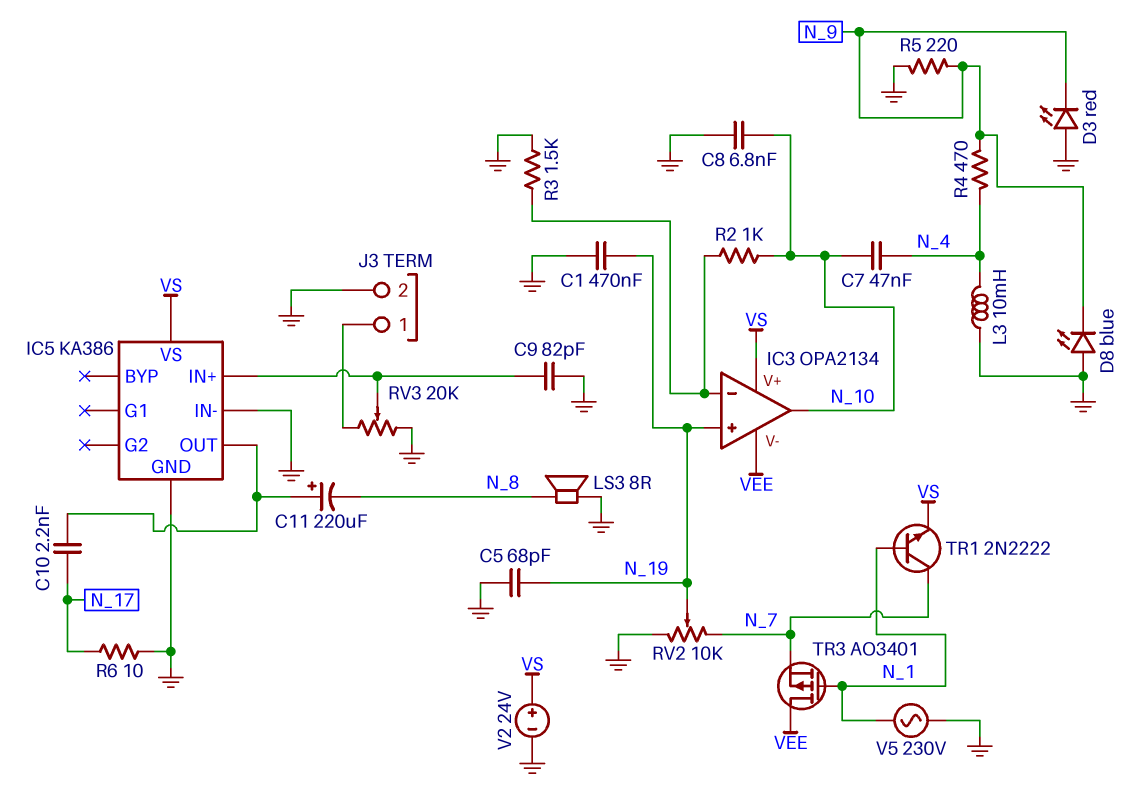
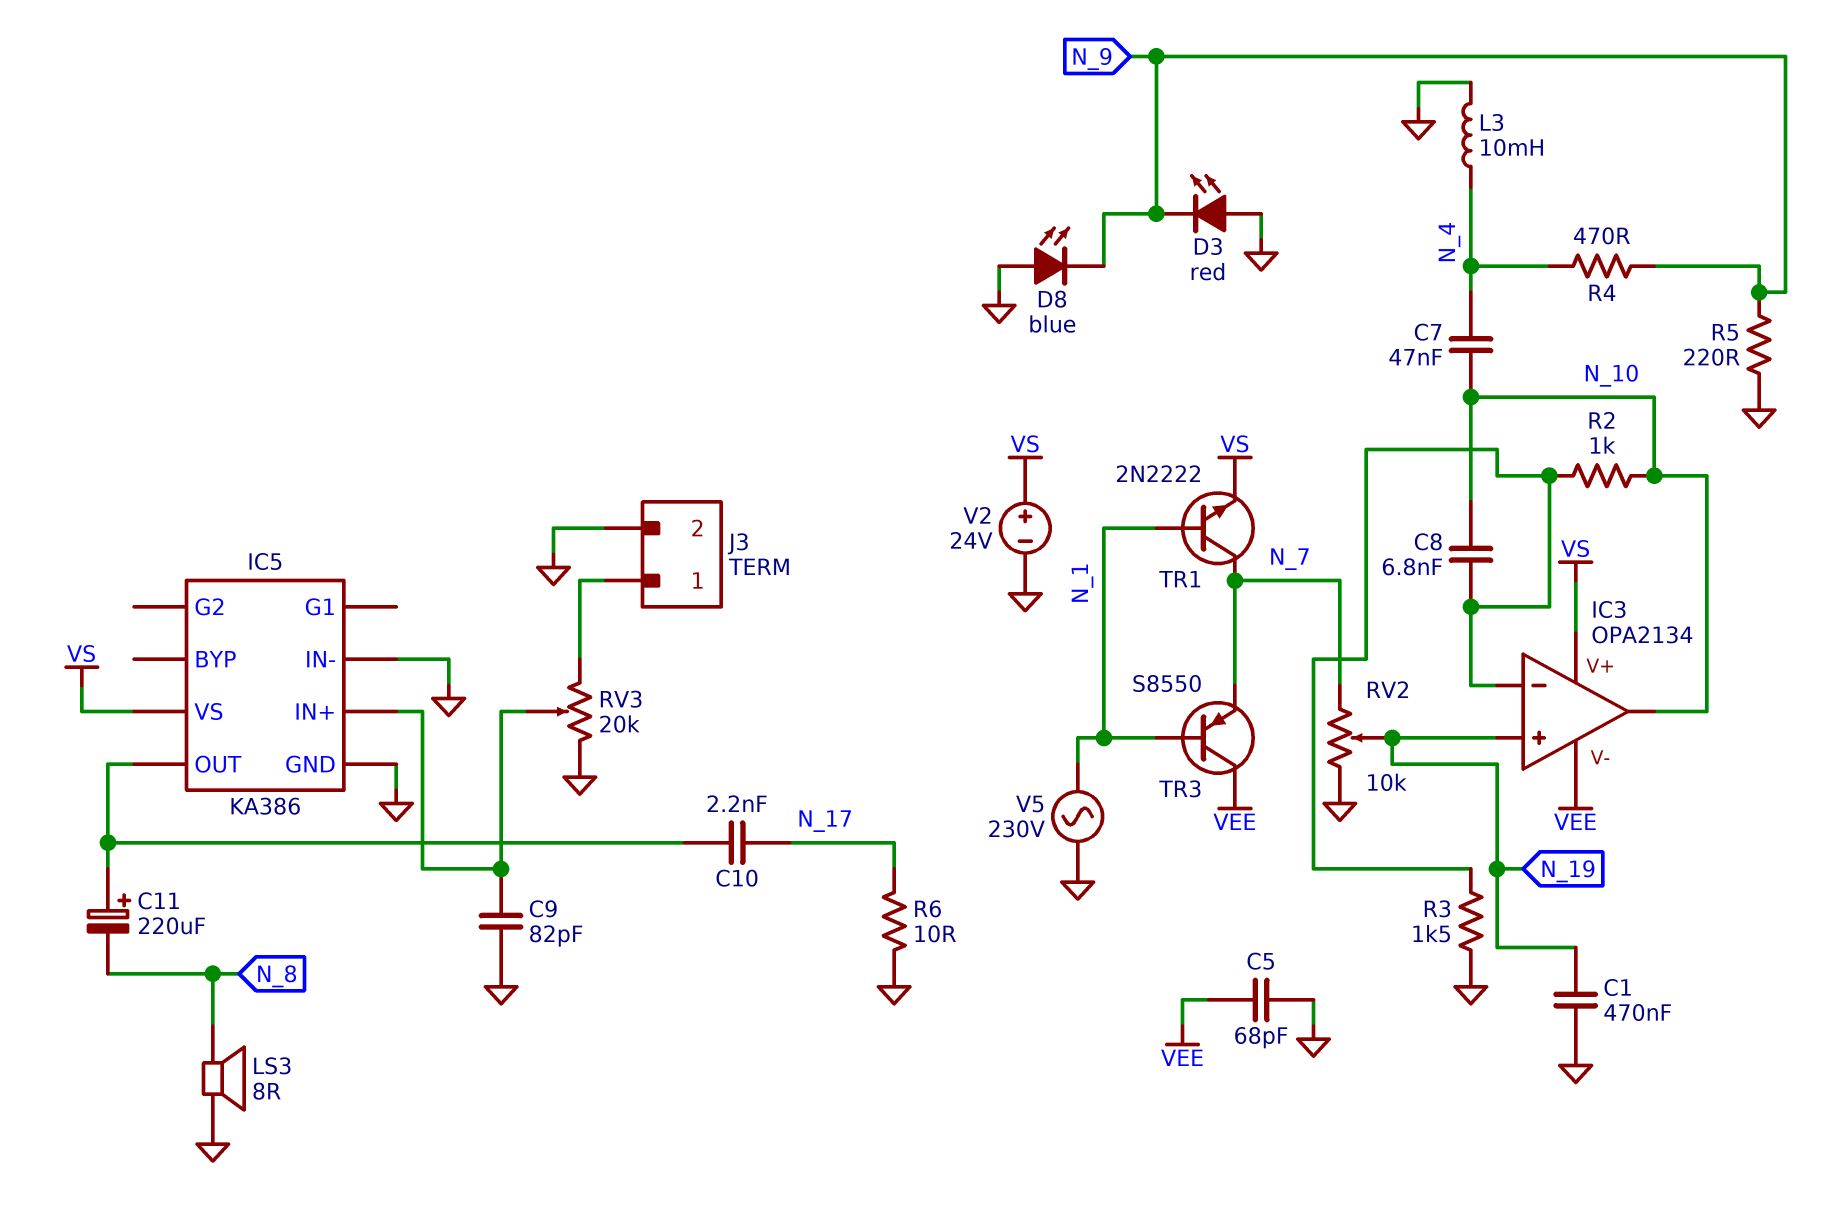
C5: 68pF (GND, N_19) -> 68pF (GND, VEE)
C8: 6.8nF (GND, N_10) -> 6.8nF (IC3/in-, N_10)
TR3: PMOS AO3401 (G N_1, D VEE, S N_7) -> PNP S8550 (B N_1, C VEE, E N_7)

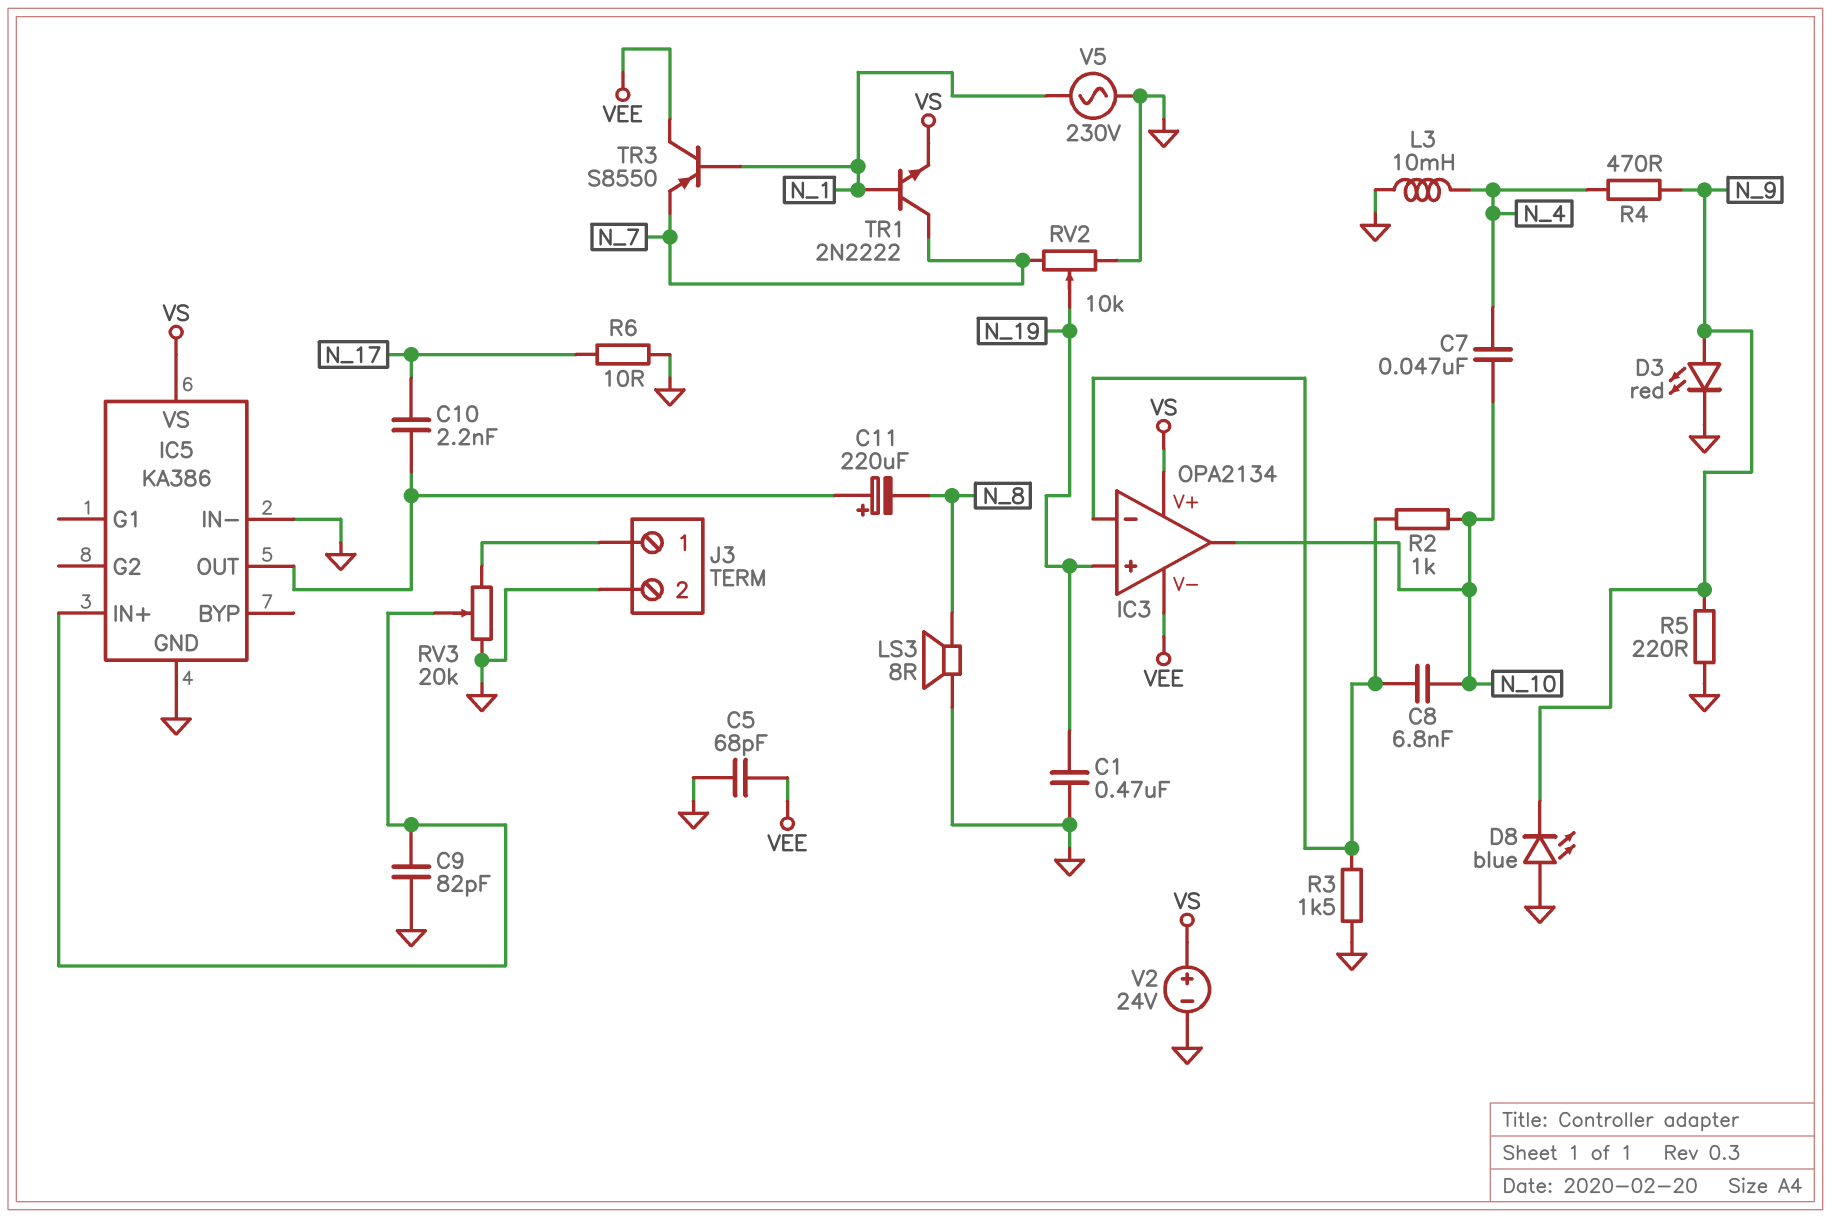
D3: LED red (A GND, K N_9) -> LED red (A N_9, K GND)

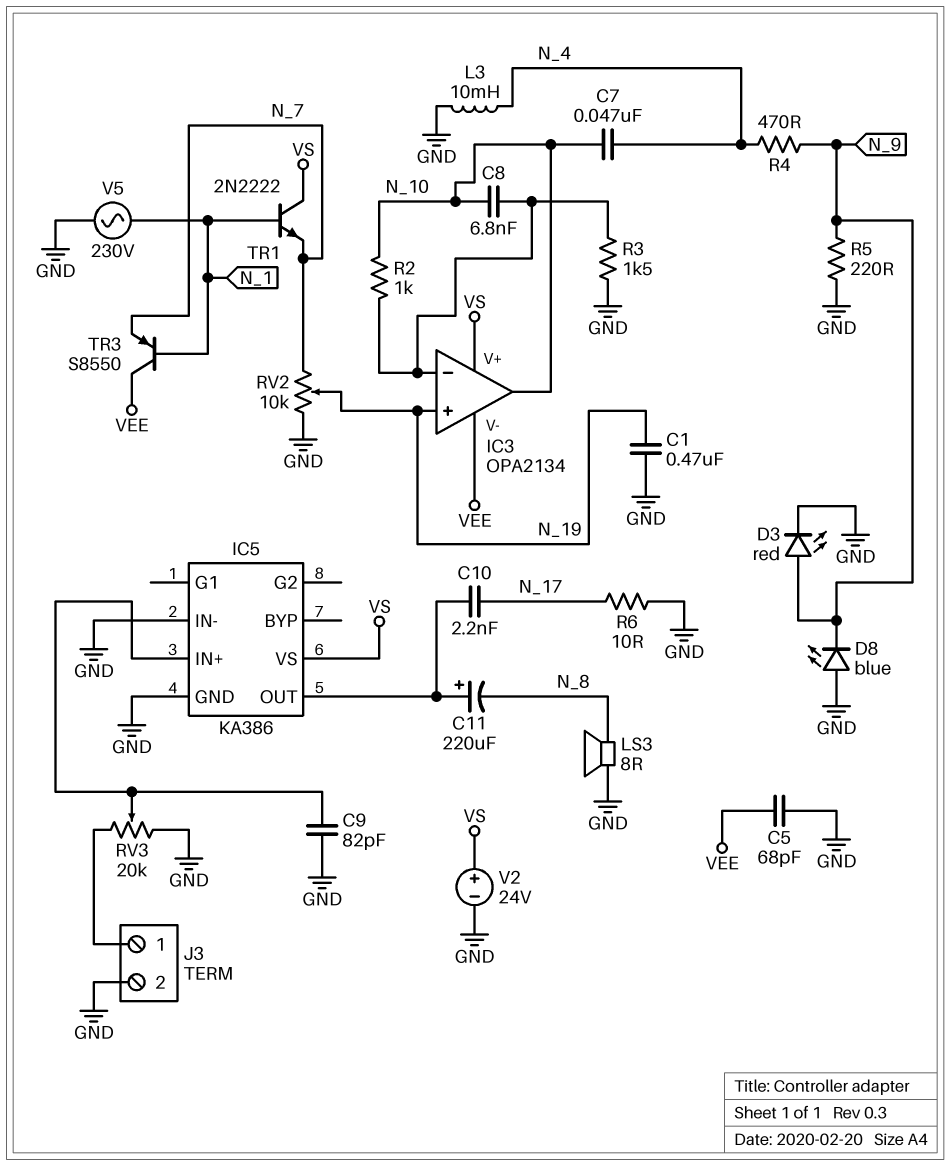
TR1: NPN 2N2222 (B N_1, C N_7, E VS) -> NPN 2N2222 (B N_1, C VS, E N_7)

